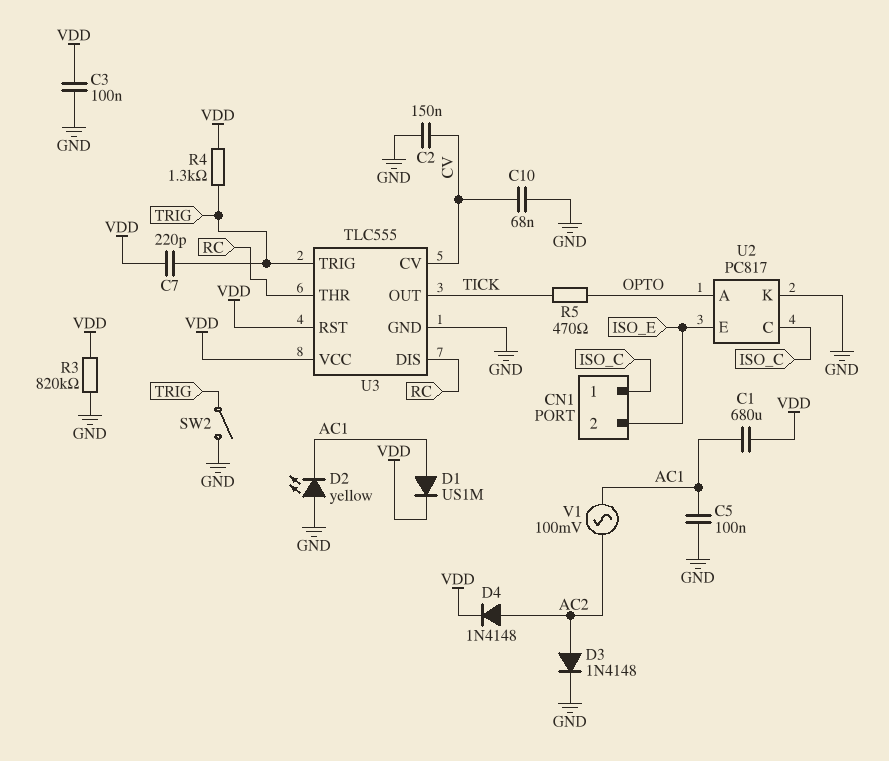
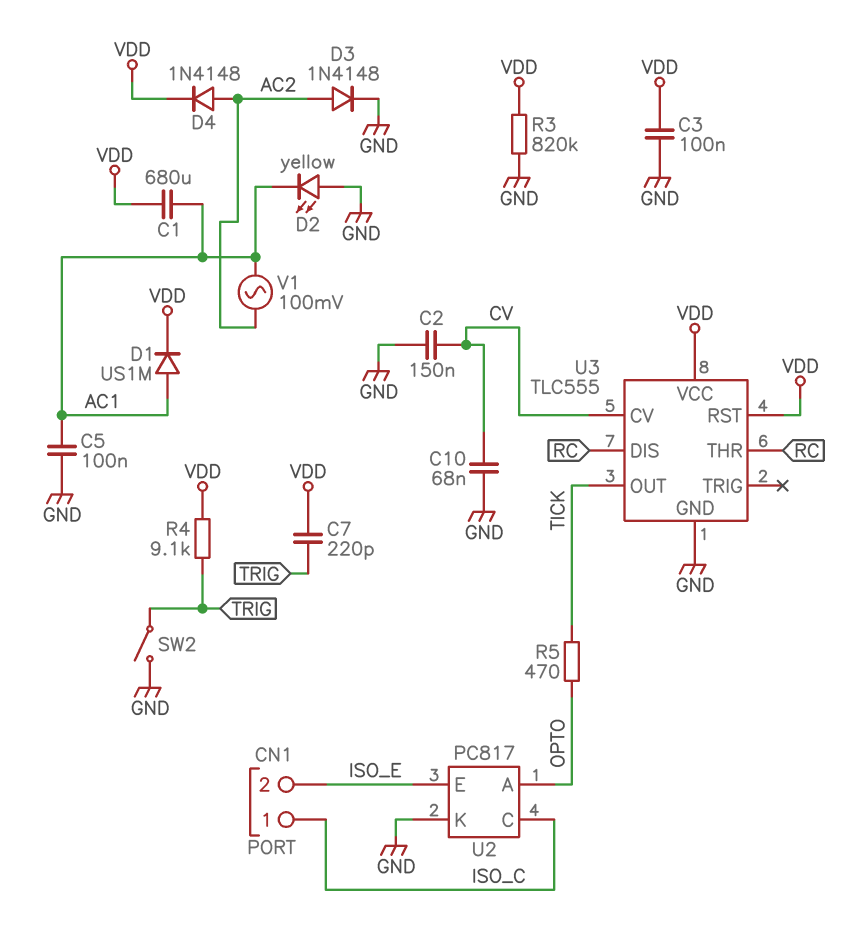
R4: 1.3k (TRIG, VDD) -> 9.1k (TRIG, VDD)
U3 pin TRIG: TRIG -> none

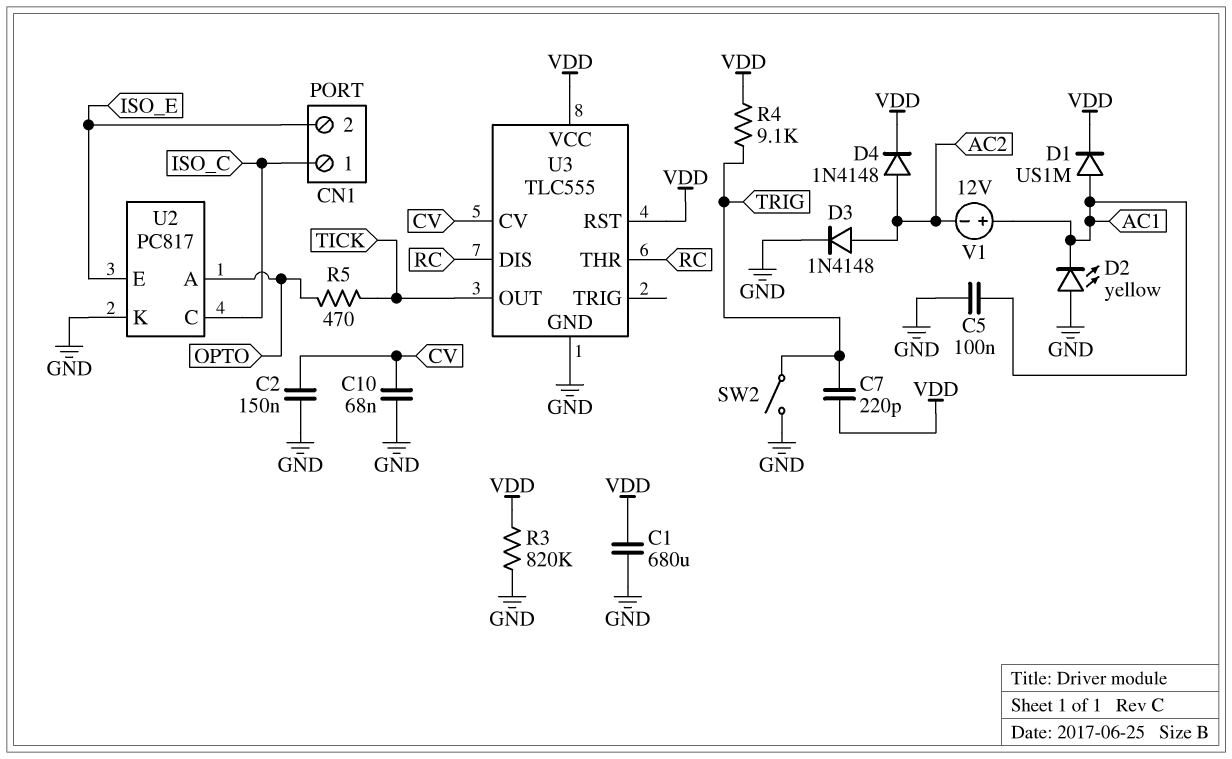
C1: 680uF (AC1, VDD) -> 680uF (GND, VDD)
C3: 100nF (GND, VDD) -> none
V1: AC 100mV (AC1, AC2) -> 12V (plus AC1, minus AC2)

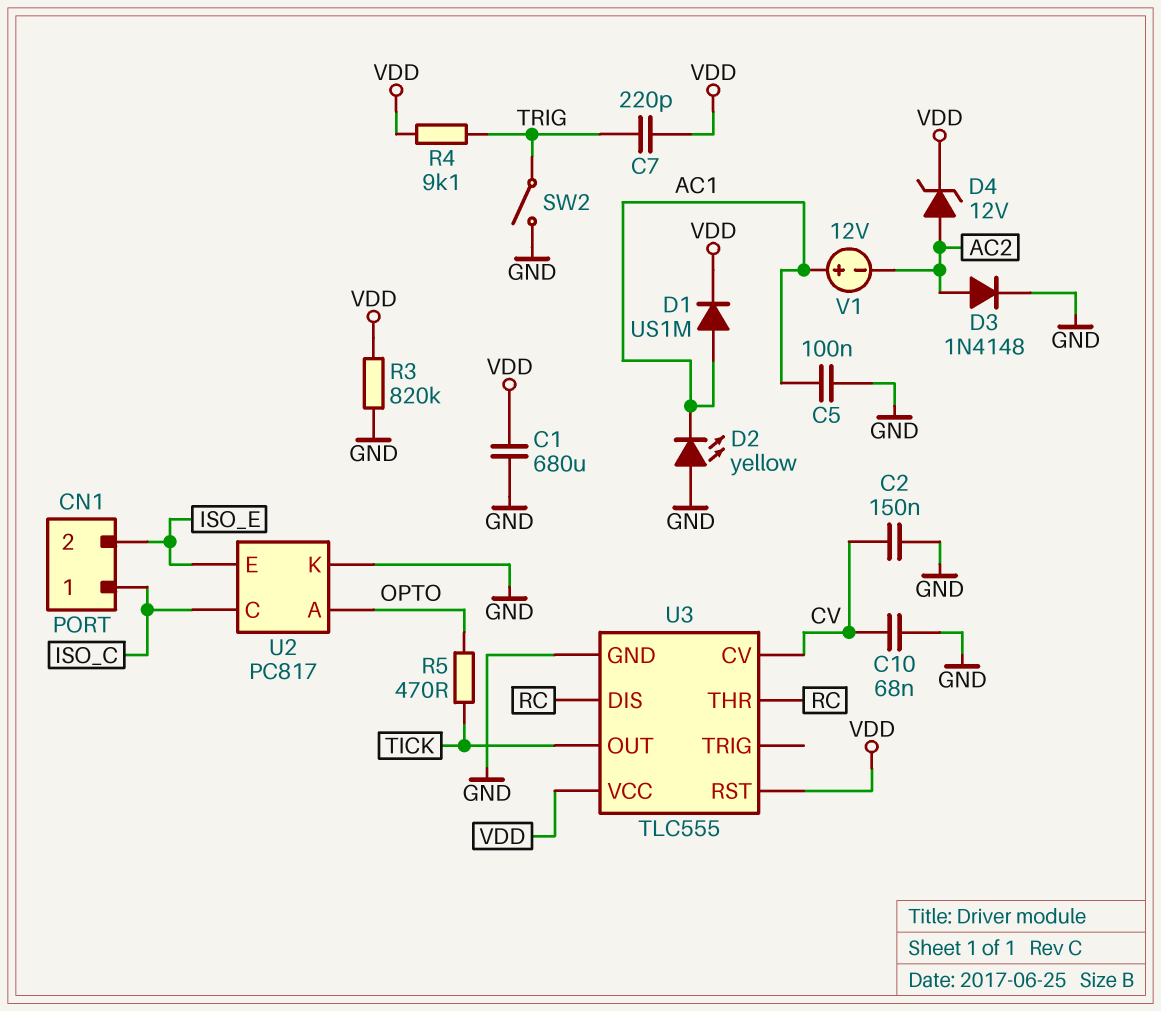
D4: diode 1N4148 (A AC2, K VDD) -> zener 12V (A AC2, K VDD)

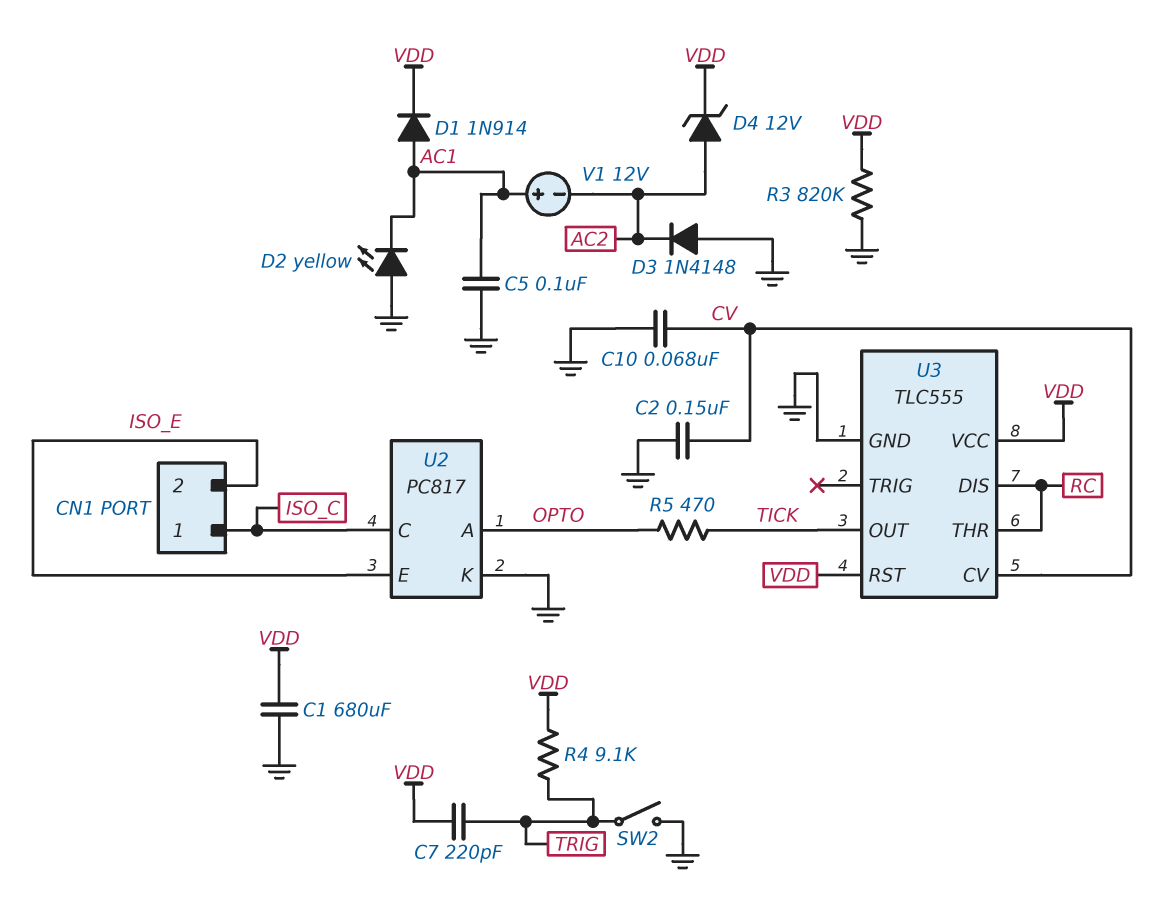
D1: diode US1M (A AC1, K VDD) -> diode 1N914 (A AC1, K VDD)
D3: diode 1N4148 (A AC2, K GND) -> diode 1N4148 (A GND, K AC2)

